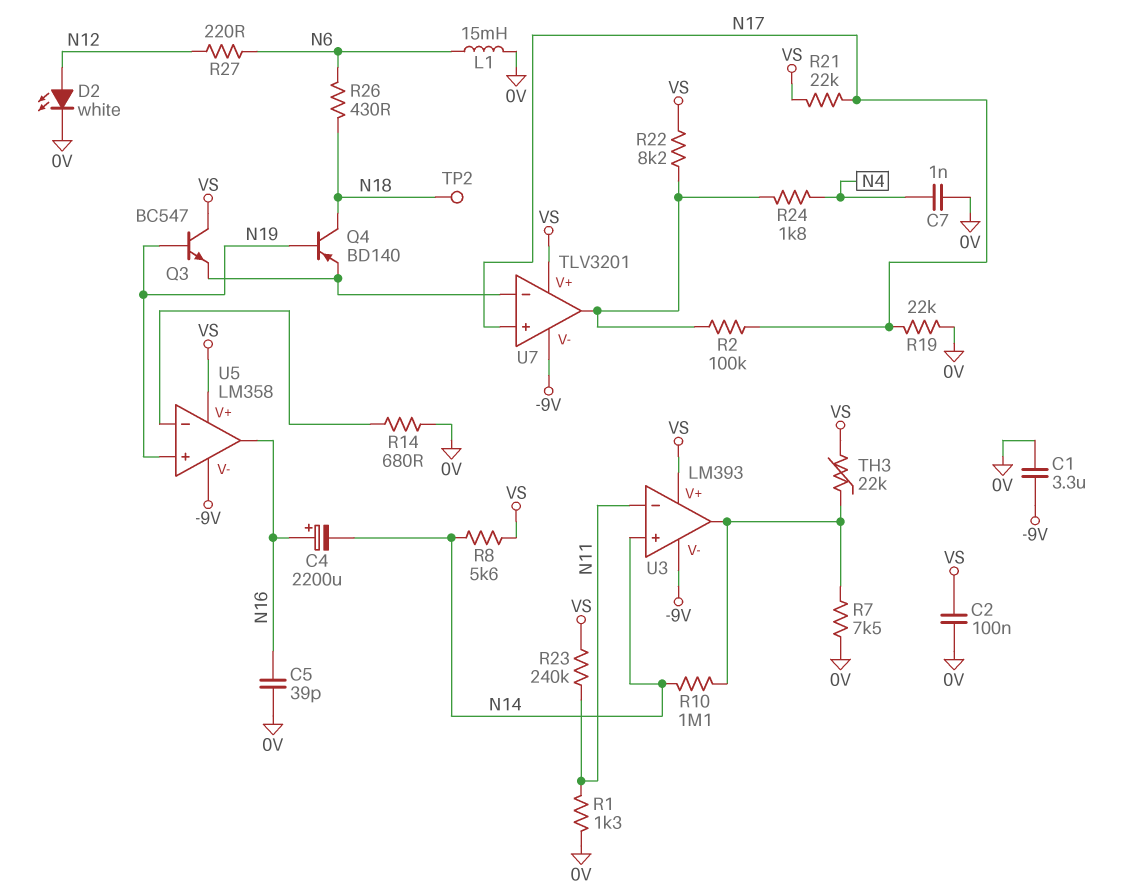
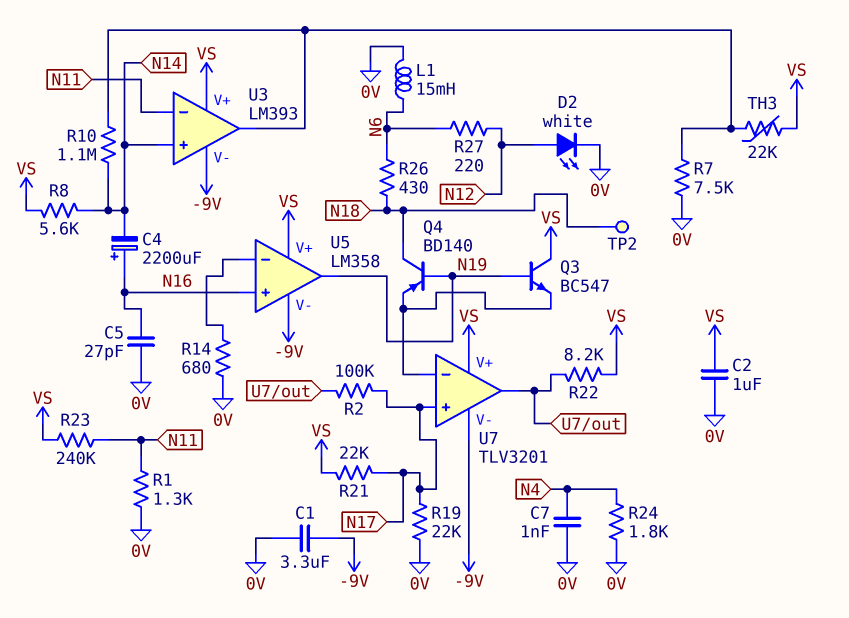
C2: 100nF (0V, VS) -> 1uF (0V, VS)
C5: 39pF (0V, N16) -> 27pF (0V, N16)
R24: 1.8k (N4, U7/out) -> 1.8k (0V, N4)
U5 pin in+: N19 -> N16
U5 pin out: N16 -> N19

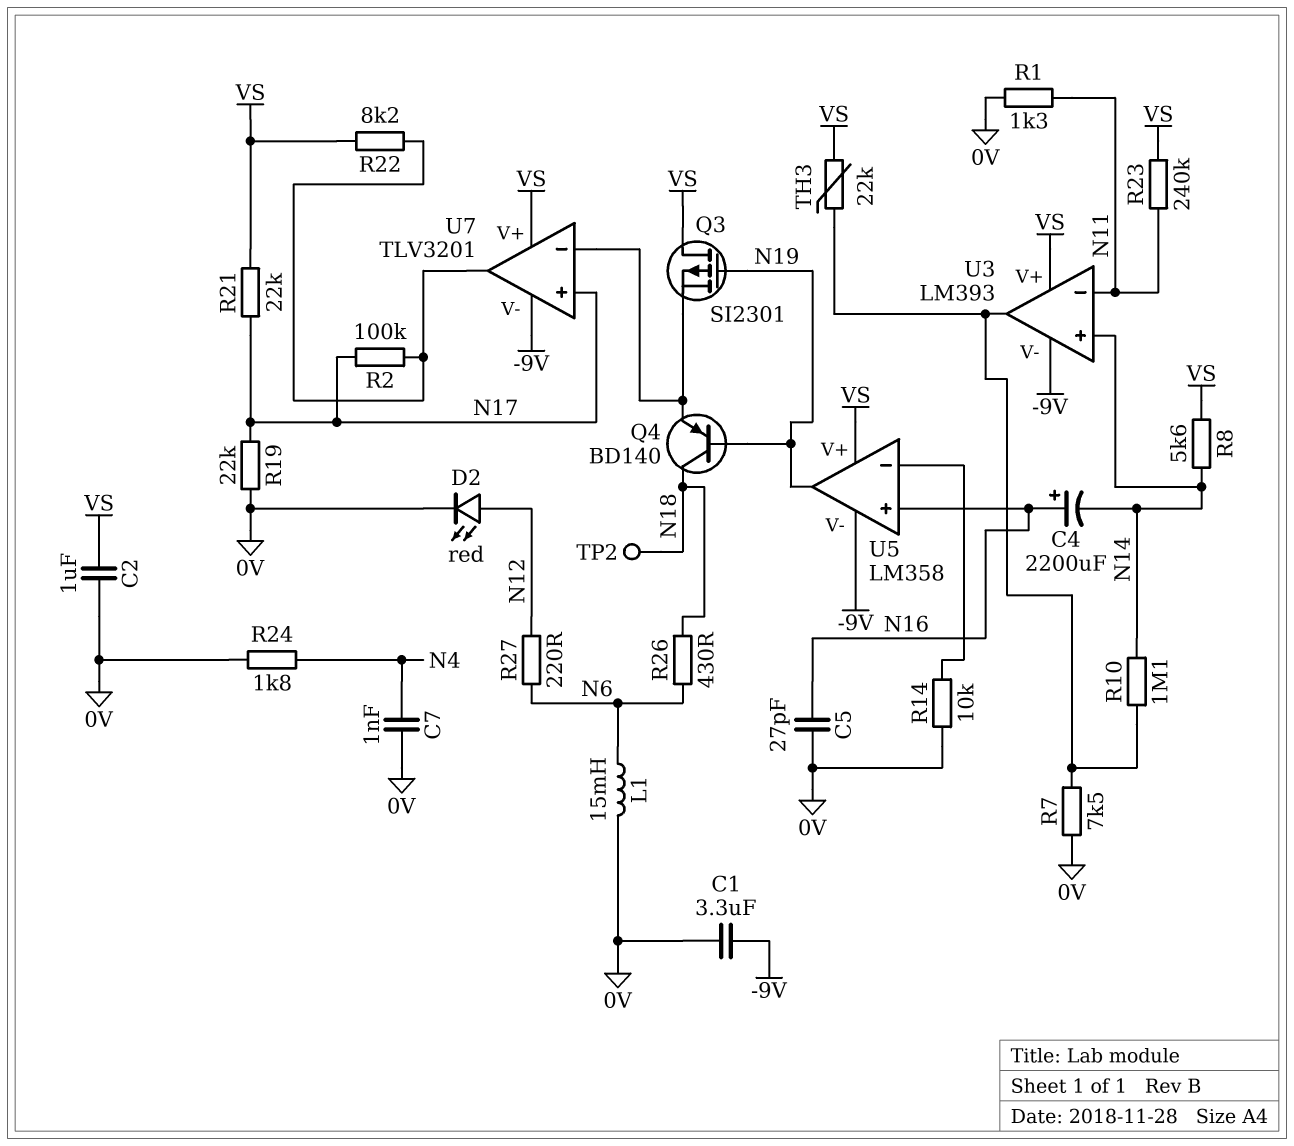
D2: LED white (A N12, K 0V) -> LED red (A N12, K 0V)
Q3: NPN BC547 (B N19, C VS, E U7/in-) -> PMOS SI2301 (G N19, D VS, S U7/in-)
R14: 680 (0V, U5/in-) -> 10k (0V, U5/in-)

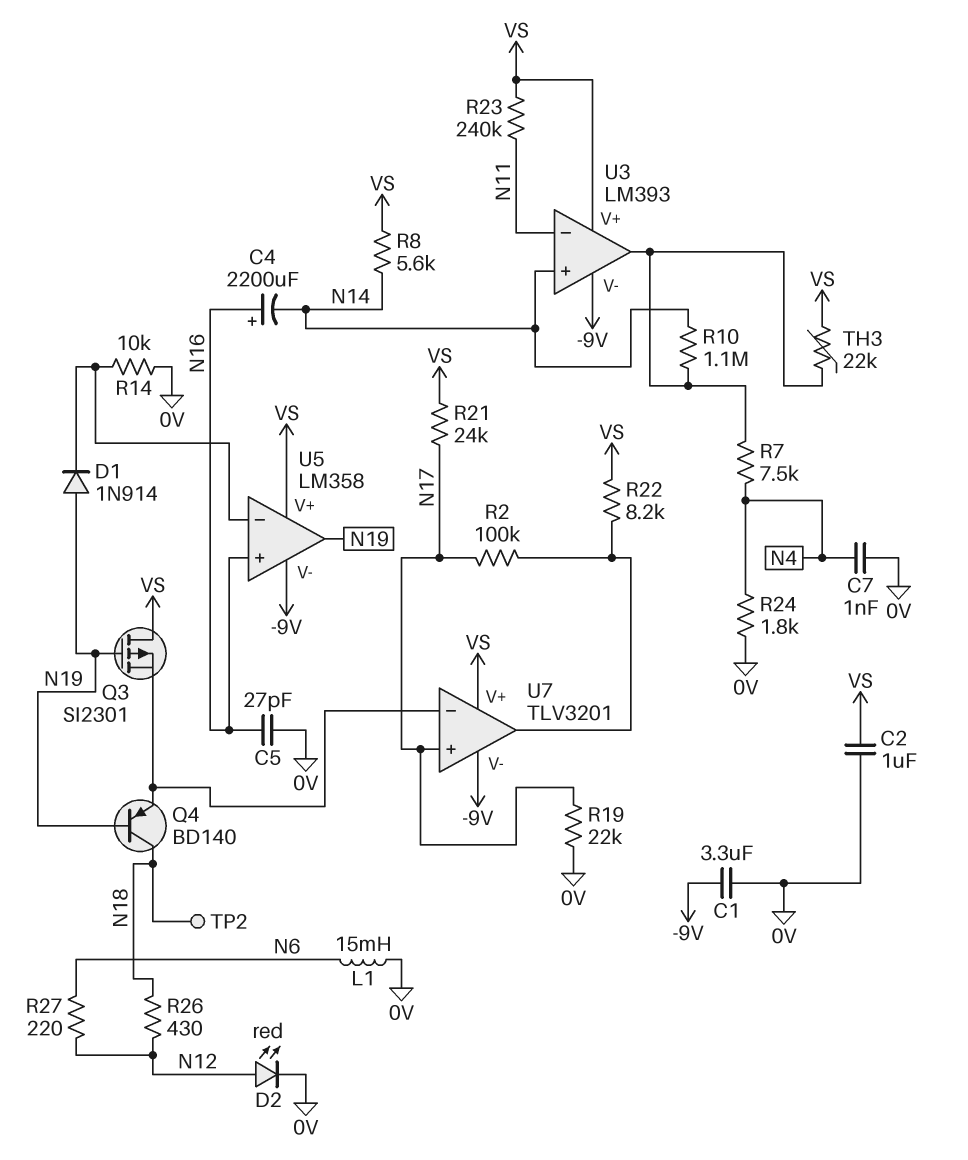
D1: none -> diode 1N914 (A N19, K U5/in-)
R1: 1.3k (0V, N11) -> none
R7: 7.5k (0V, U3/out) -> 7.5k (N4, U3/out)
R21: 22k (N17, VS) -> 24k (N17, VS)
R26: 430 (N6, N18) -> 430 (N12, N18)

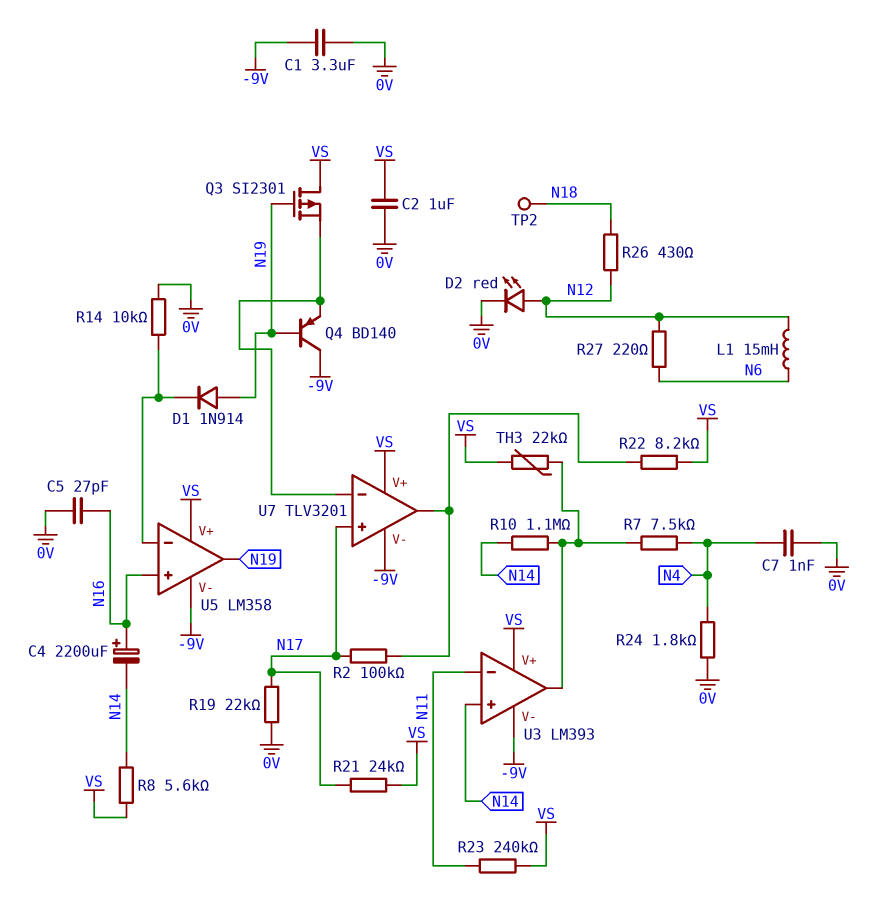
L1: 15mH (0V, N6) -> 15mH (N6, N12)
Q4: PNP BD140 (B N19, C N18, E U7/in-) -> PNP BD140 (B N19, C -9V, E U7/in-)

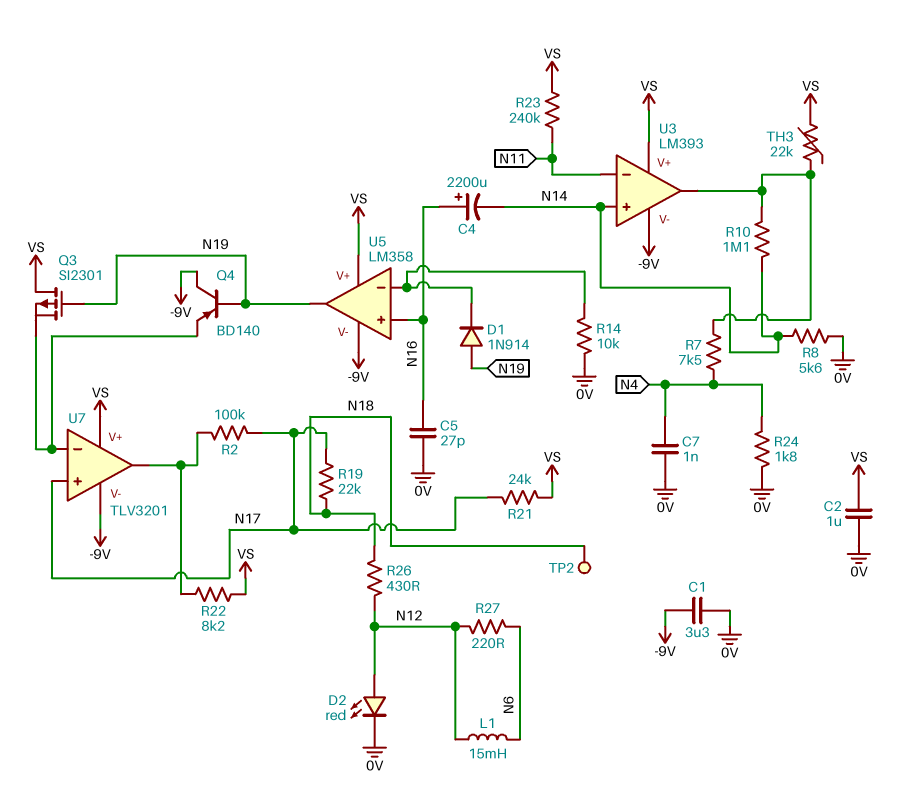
R8: 5.6k (N14, VS) -> 5.6k (0V, N14)
R19: 22k (0V, N17) -> 22k (N17, N18)

